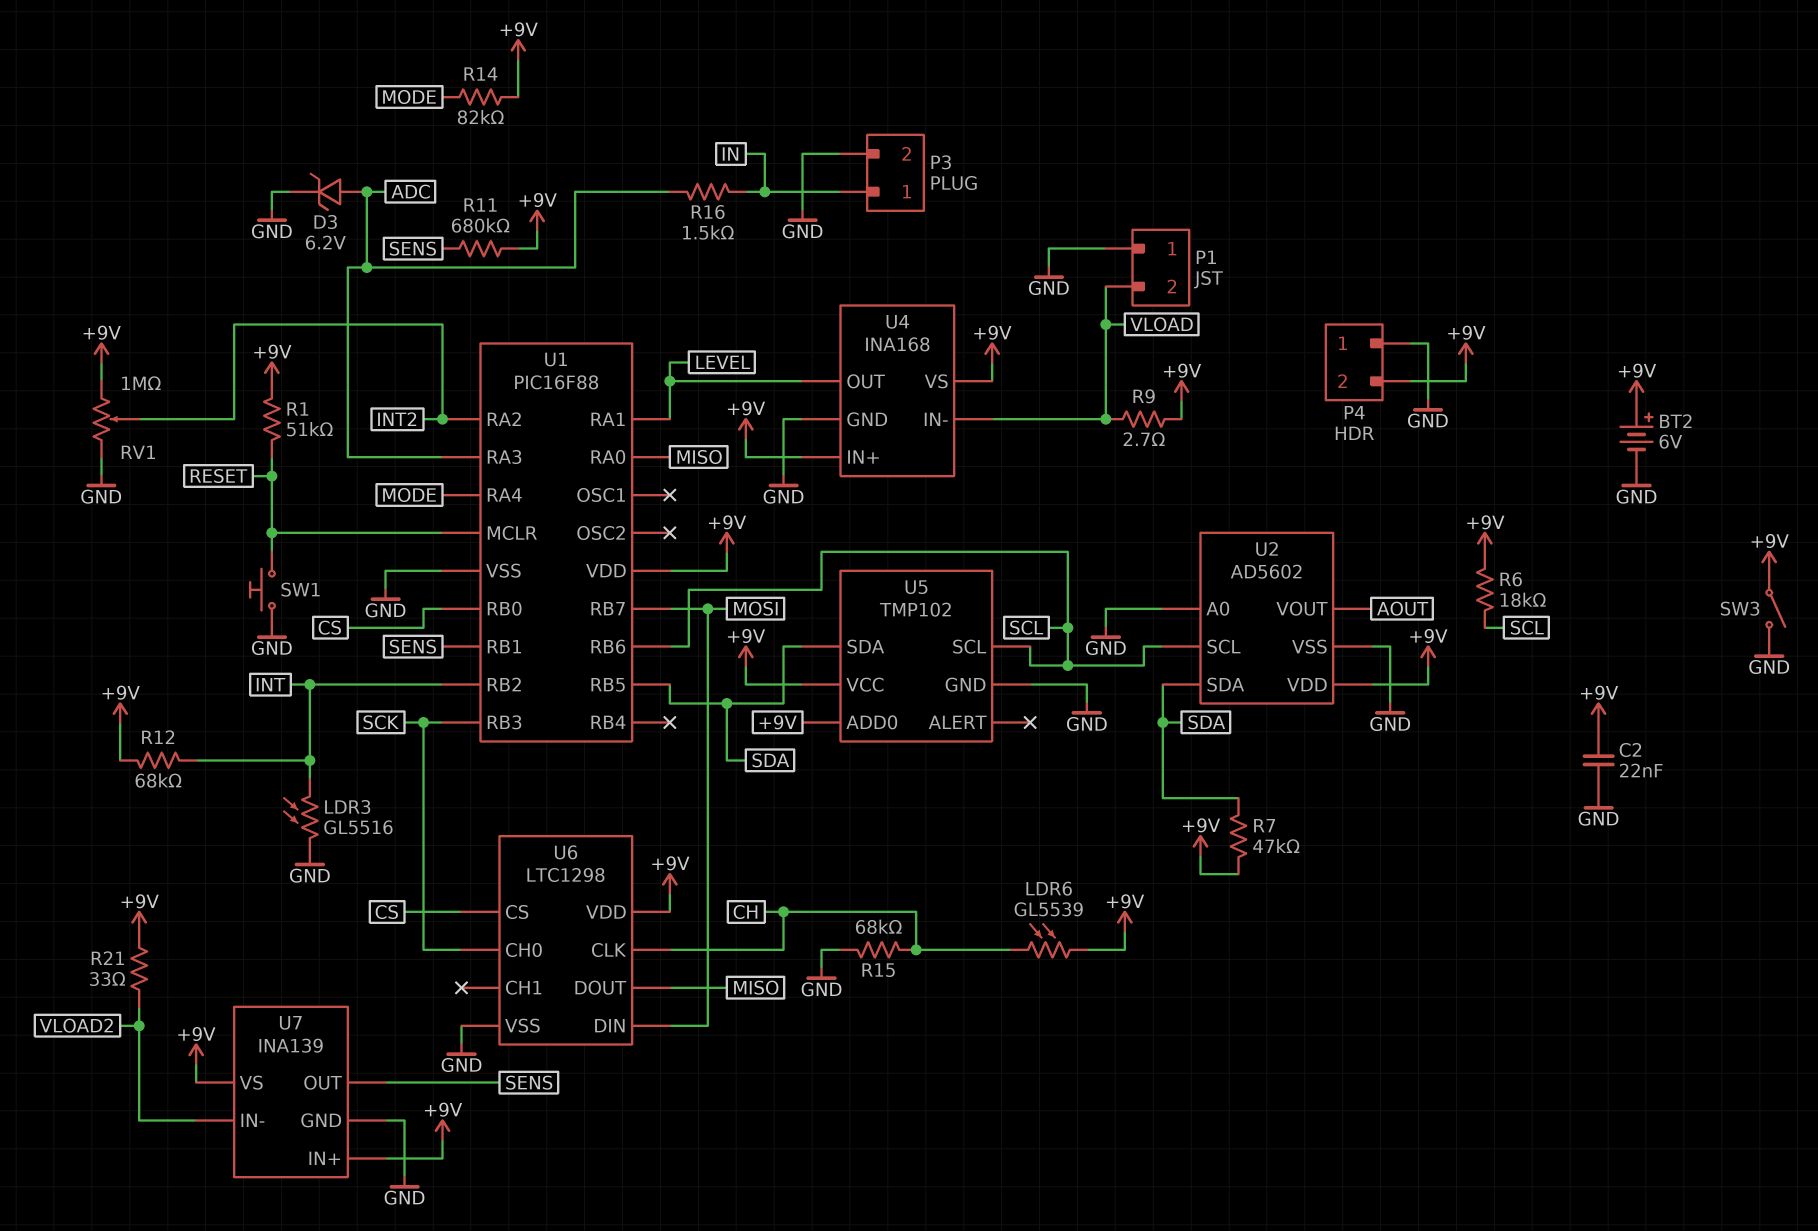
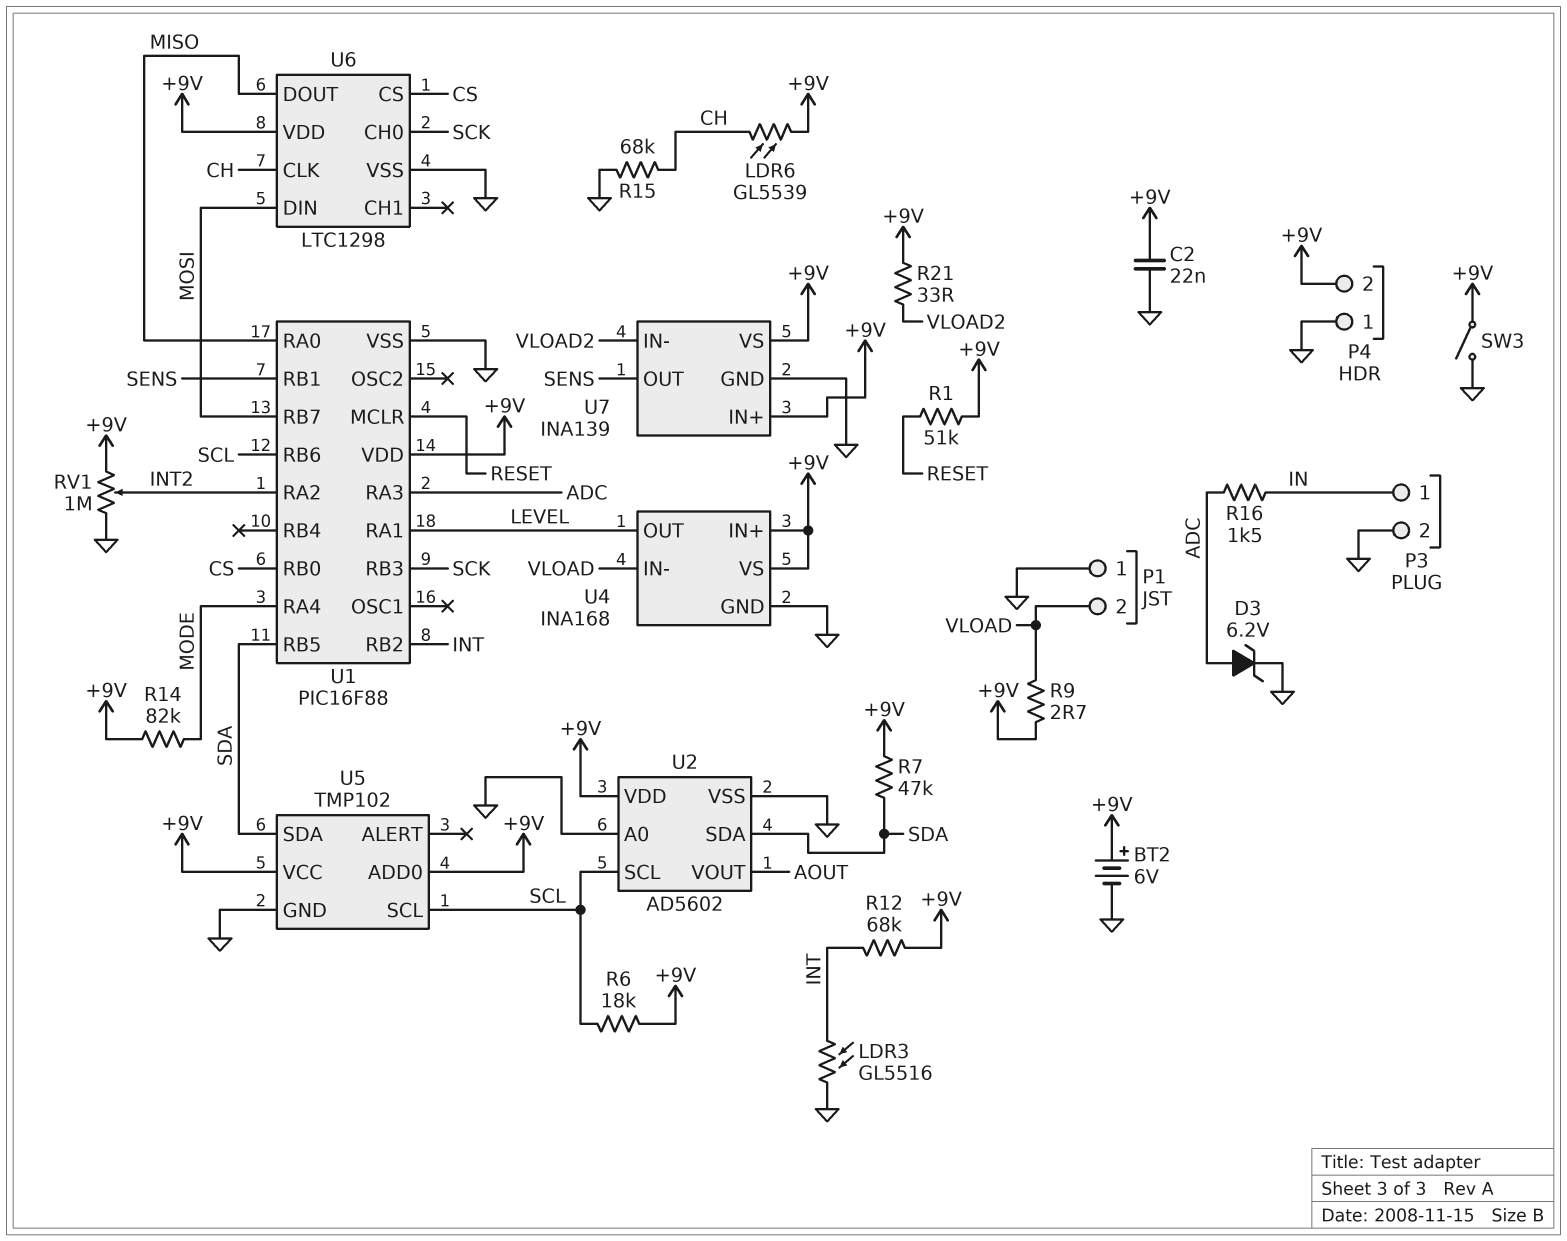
R11: 680k (+9V, SENS) -> none
SW1: button (GND, RESET) -> none

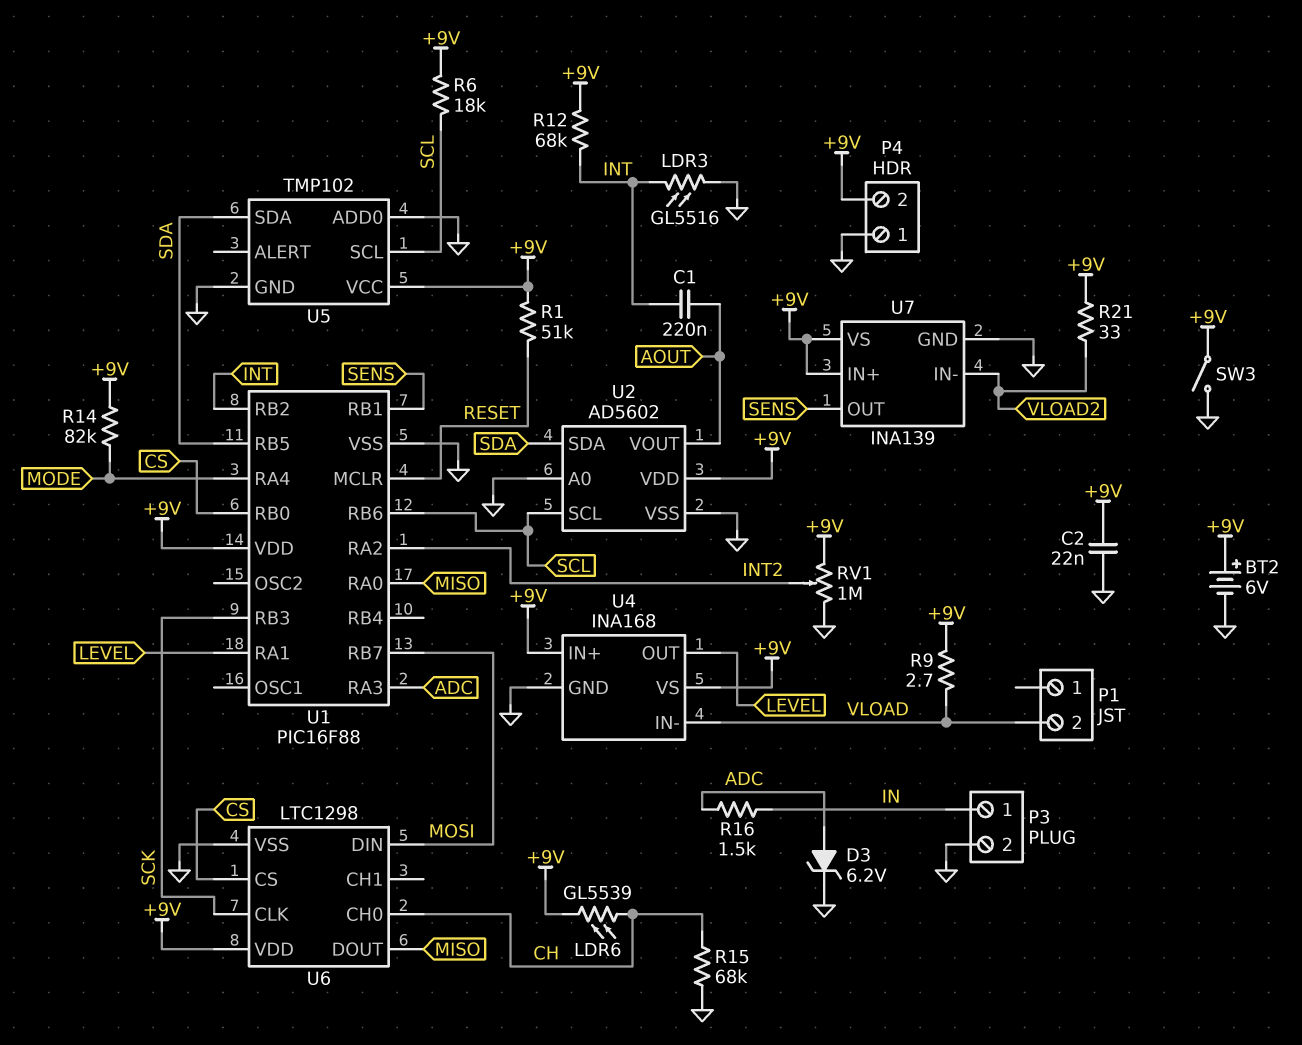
C1: none -> 220nF (AOUT, INT)
P1 pin 1: GND -> none
R7: 47k (+9V, SDA) -> none
U5 pin ADD0: +9V -> GND
U6 pin CH0: SCK -> CH
U6 pin CLK: CH -> SCK

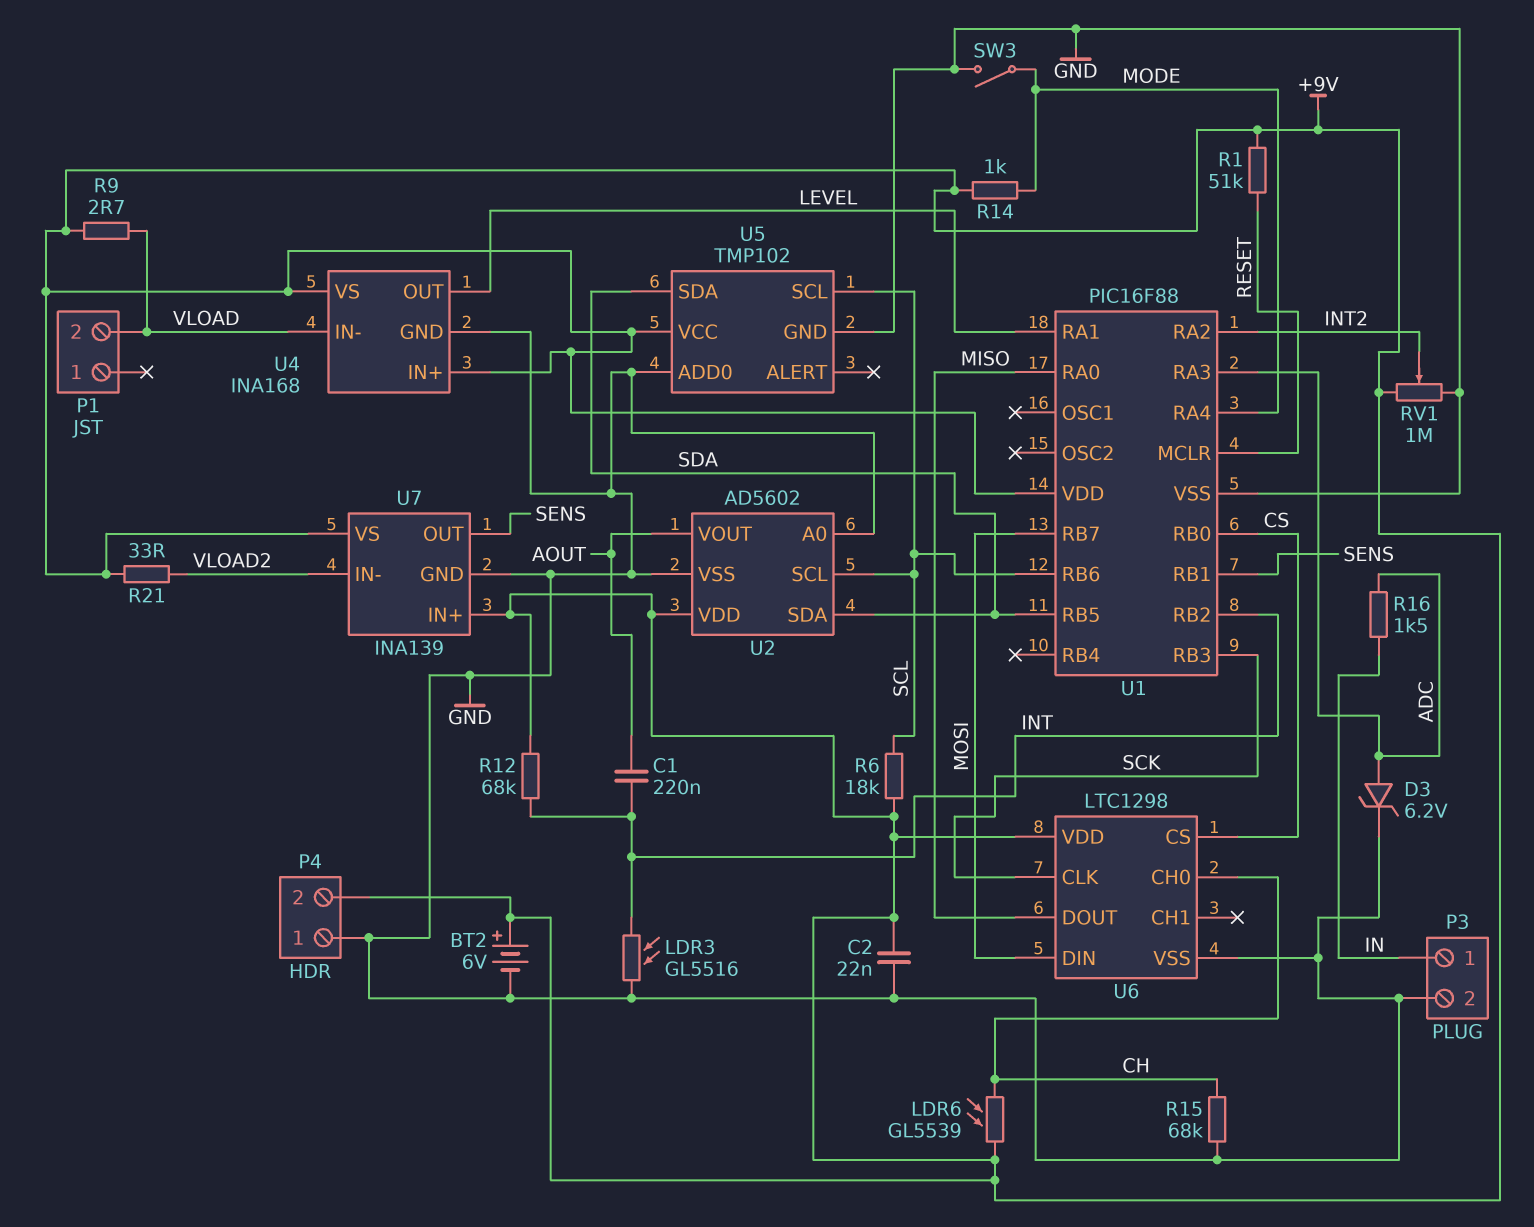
R14: 82k (+9V, MODE) -> 1k (+9V, MODE)
SW3: switch (+9V, GND) -> switch (GND, MODE)

